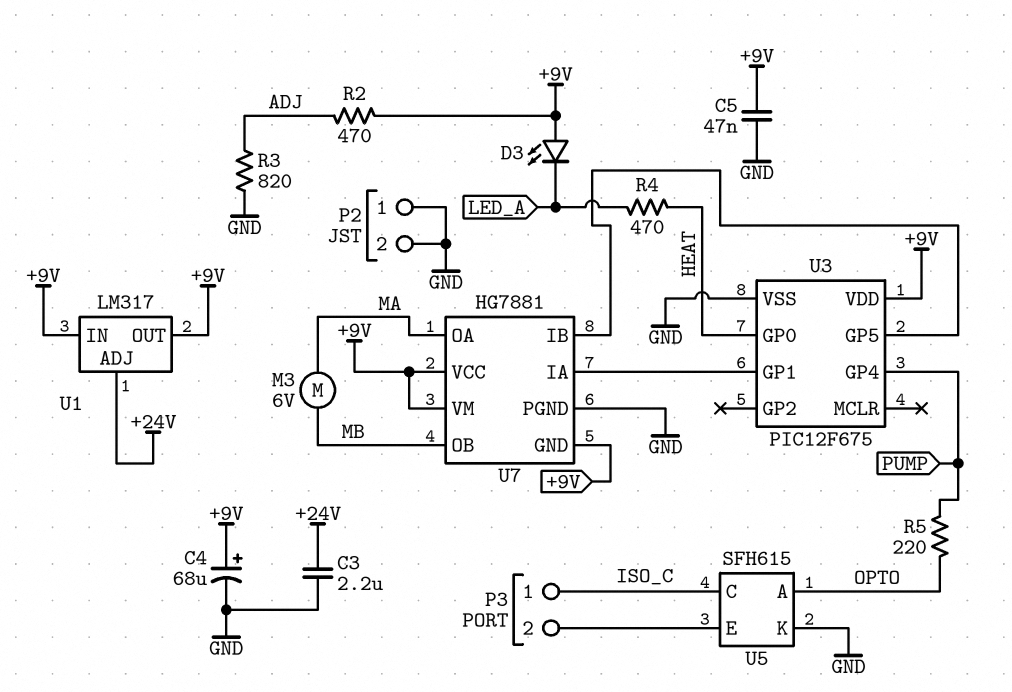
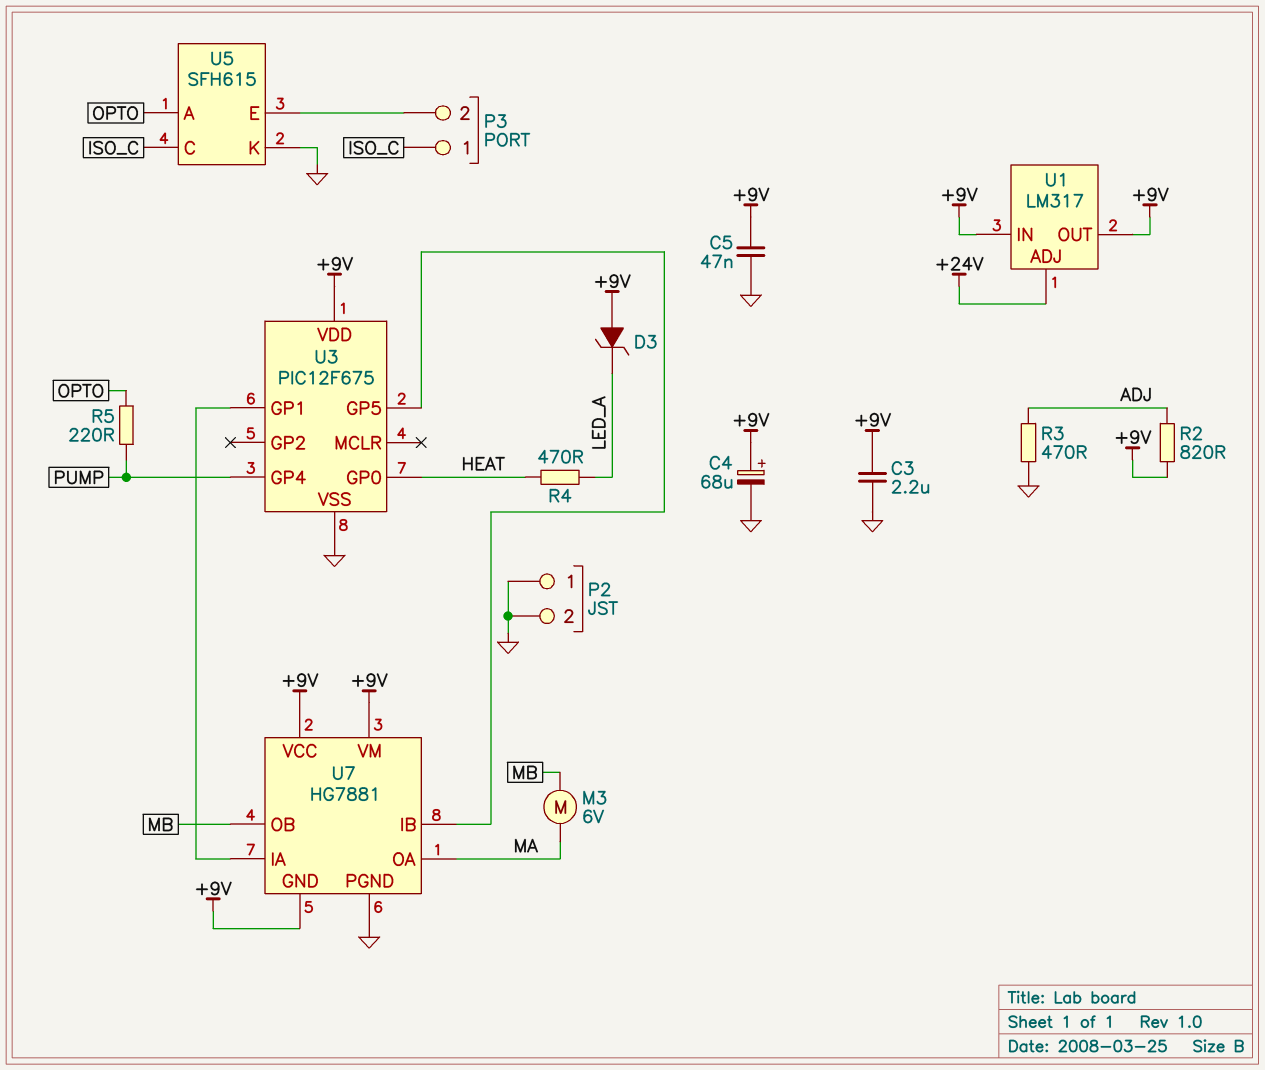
C3: 2.2uF (+24V, GND) -> 2.2uF (+9V, GND)
D3: LED (A +9V, K LED_A) -> zener (A +9V, K LED_A)
R2: 470 (+9V, ADJ) -> 820 (+9V, ADJ)
R3: 820 (ADJ, GND) -> 470 (ADJ, GND)

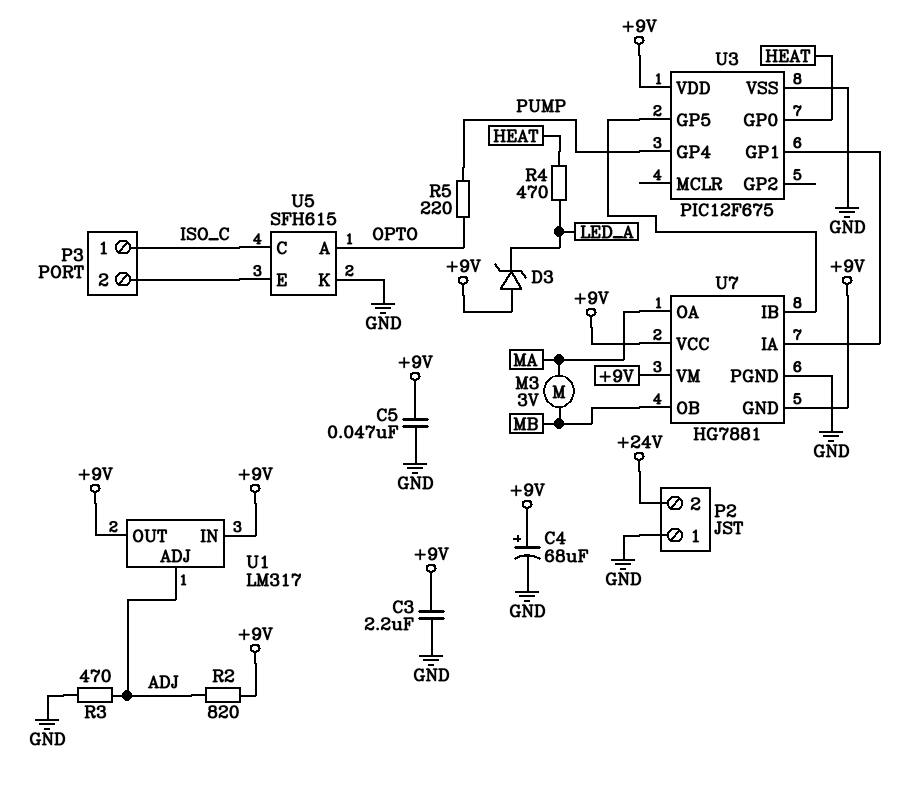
M3: motor 6V (MA, MB) -> motor 3V (MA, MB)
P2 pin 2: GND -> +24V
U1 pin ADJ: +24V -> ADJ

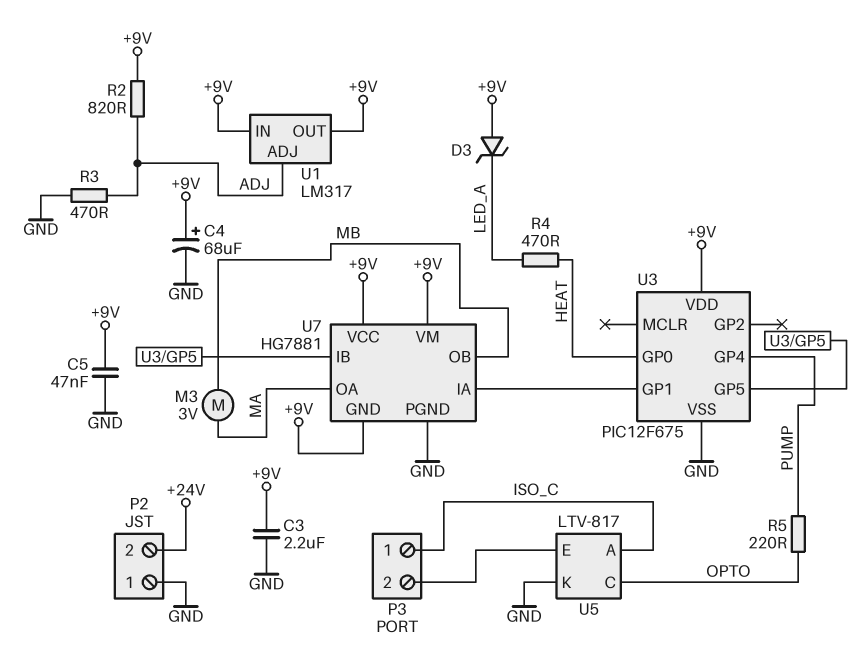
U5: SFH615 -> LTV-817
U5 pin A: OPTO -> ISO_C
U5 pin C: ISO_C -> OPTO

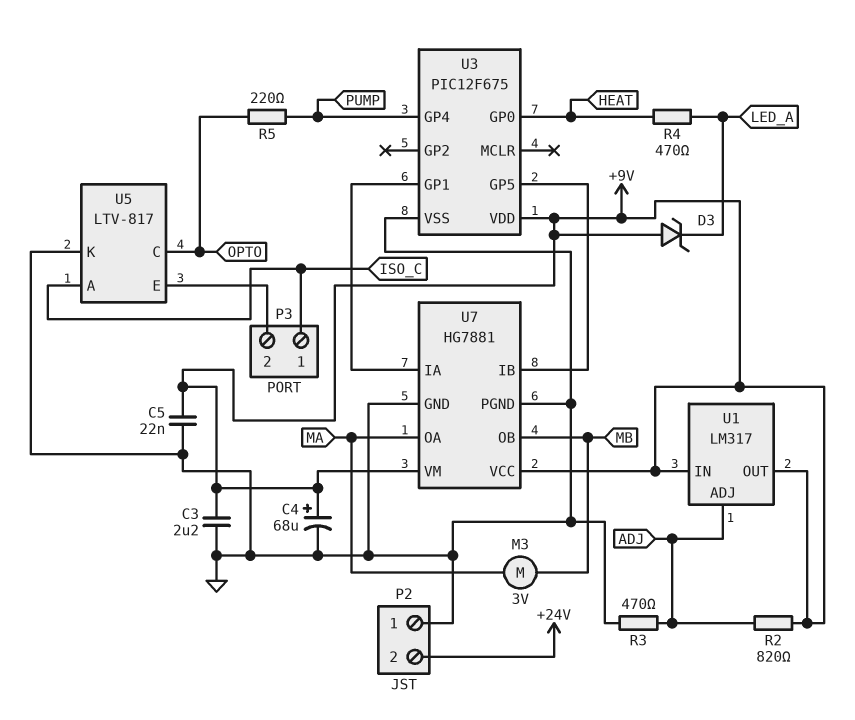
C5: 47nF (+9V, GND) -> 22nF (+9V, GND)
U7 pin GND: +9V -> GND

